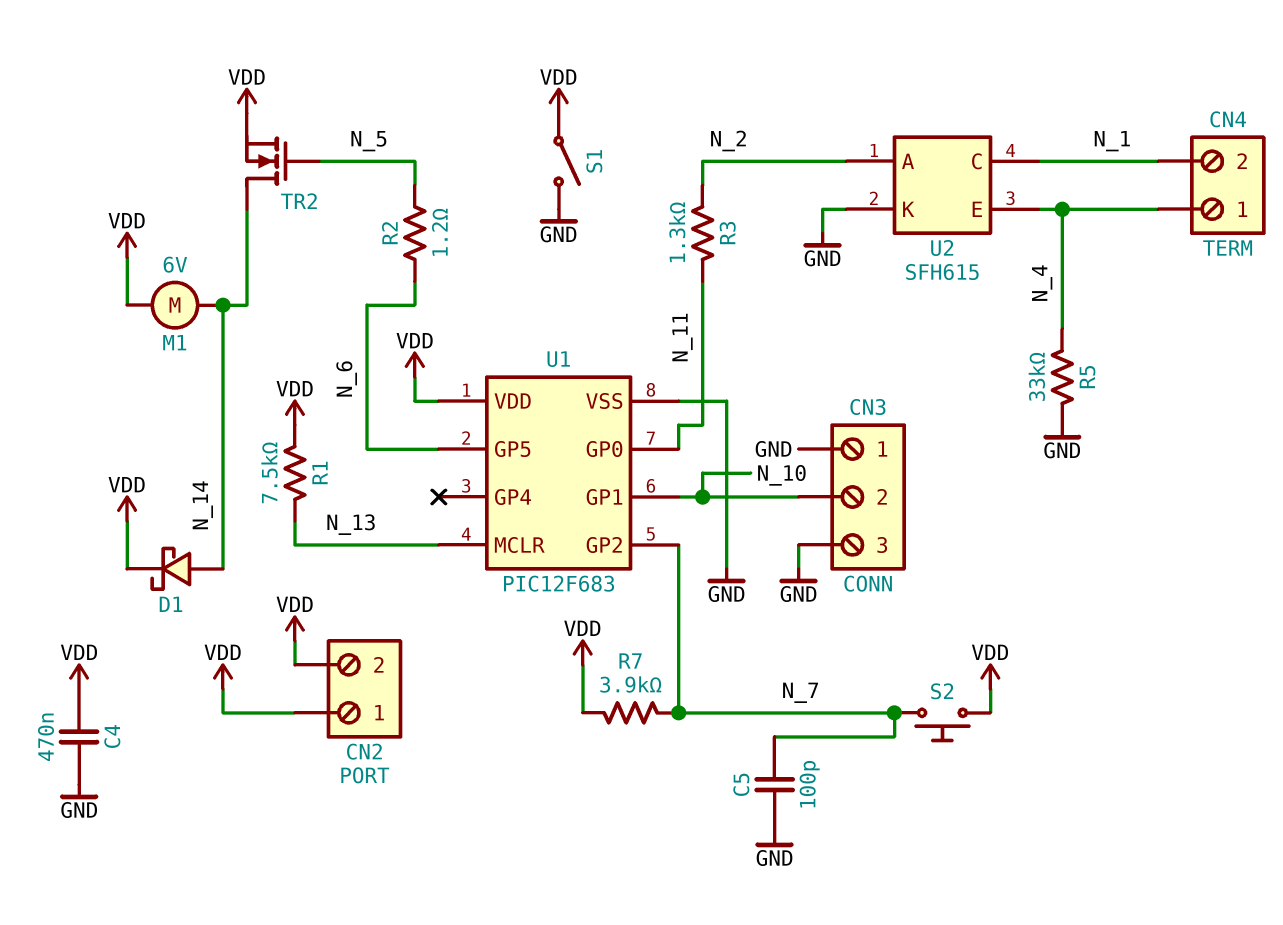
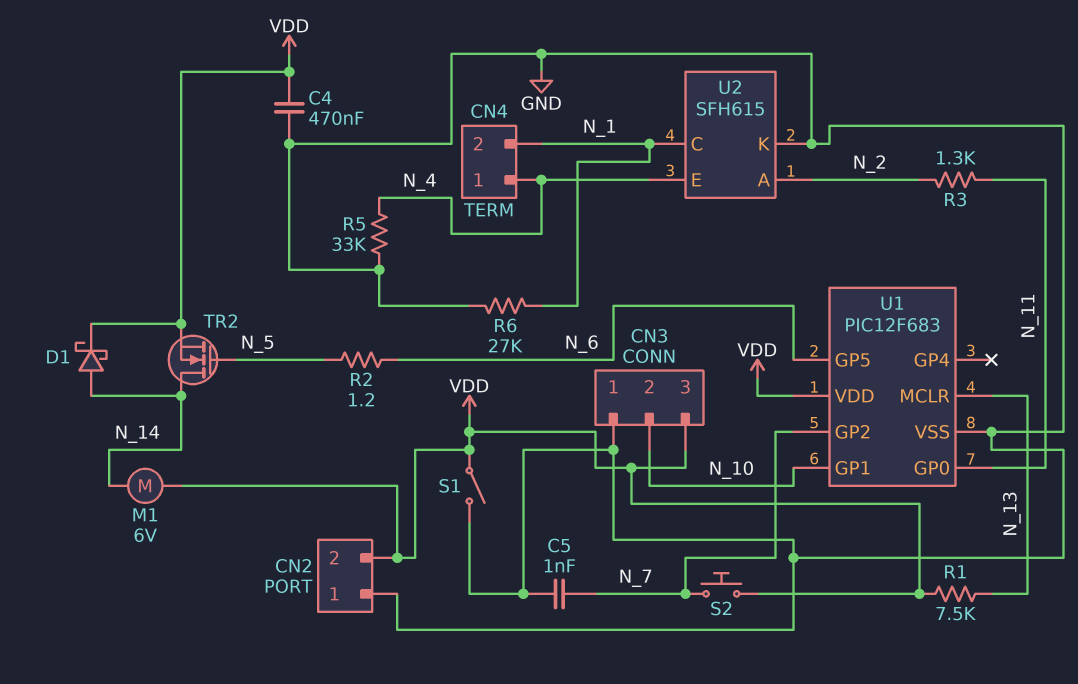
C5: 100pF (GND, N_7) -> 1nF (GND, N_7)
CN2 pin 1: VDD -> GND
CN3 pin 3: GND -> VDD
R6: none -> 27k (GND, N_1)
R7: 3.9k (N_7, VDD) -> none

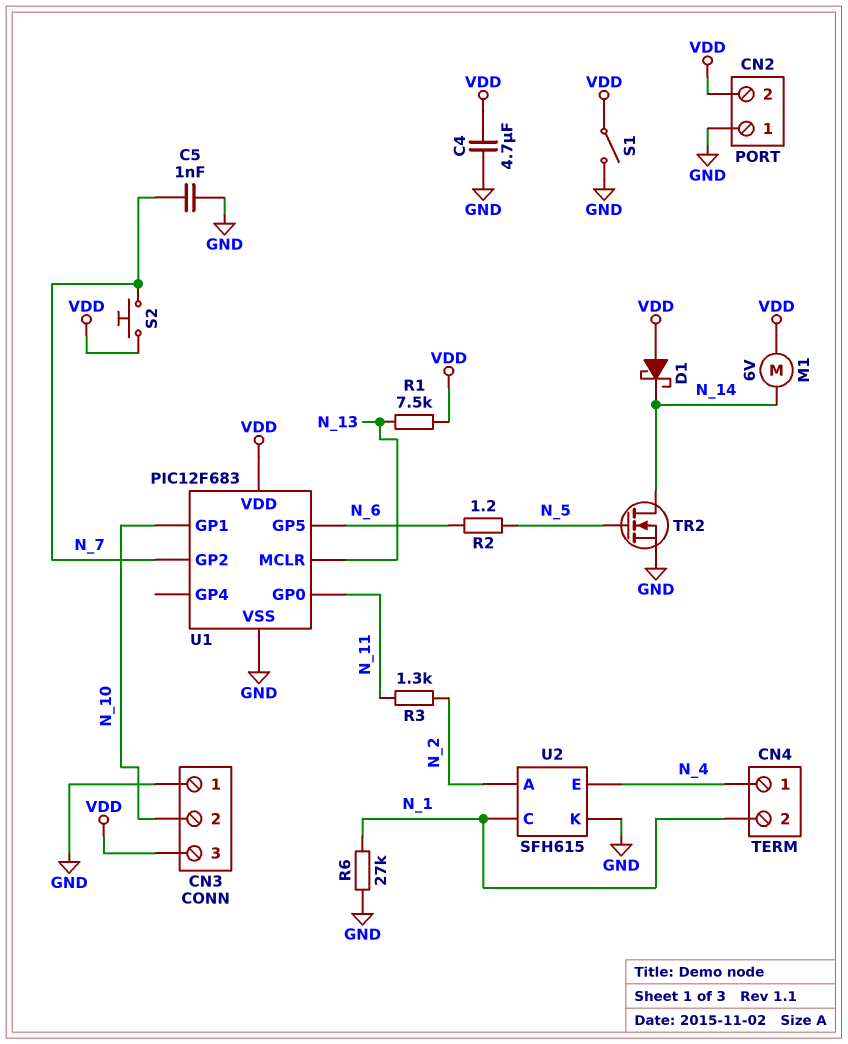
C4: 470nF (GND, VDD) -> 4.7uF (GND, VDD)
D1: schottky (A N_14, K VDD) -> schottky (A VDD, K N_14)
R5: 33k (GND, N_4) -> none
TR2: NMOS (G N_5, D N_14, S VDD) -> NMOS (G N_5, D N_14, S GND)

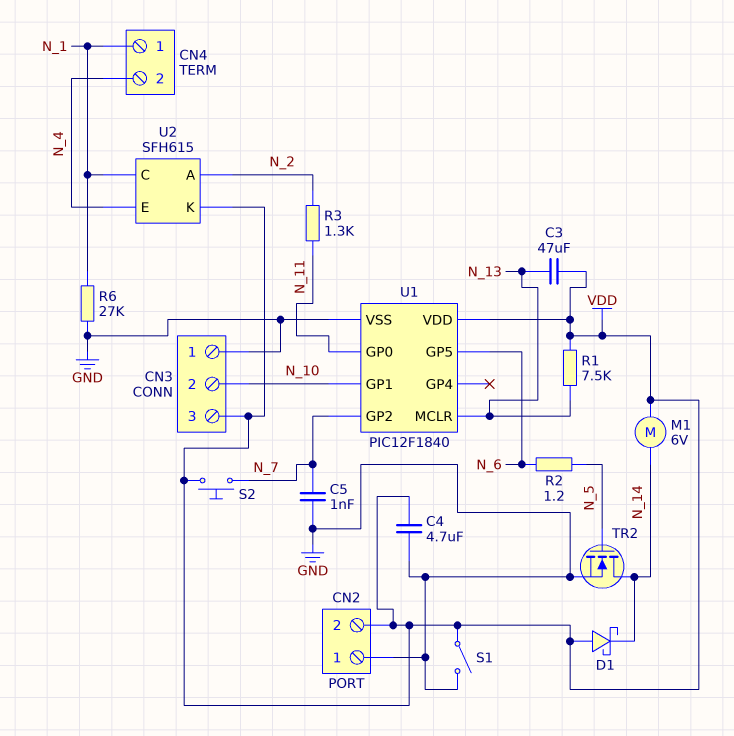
C3: none -> 47uF (N_13, VDD)
CN4 pin 1: N_4 -> N_1
CN4 pin 2: N_1 -> N_4
U1: PIC12F683 -> PIC12F1840
U2 pin K: GND -> VDD

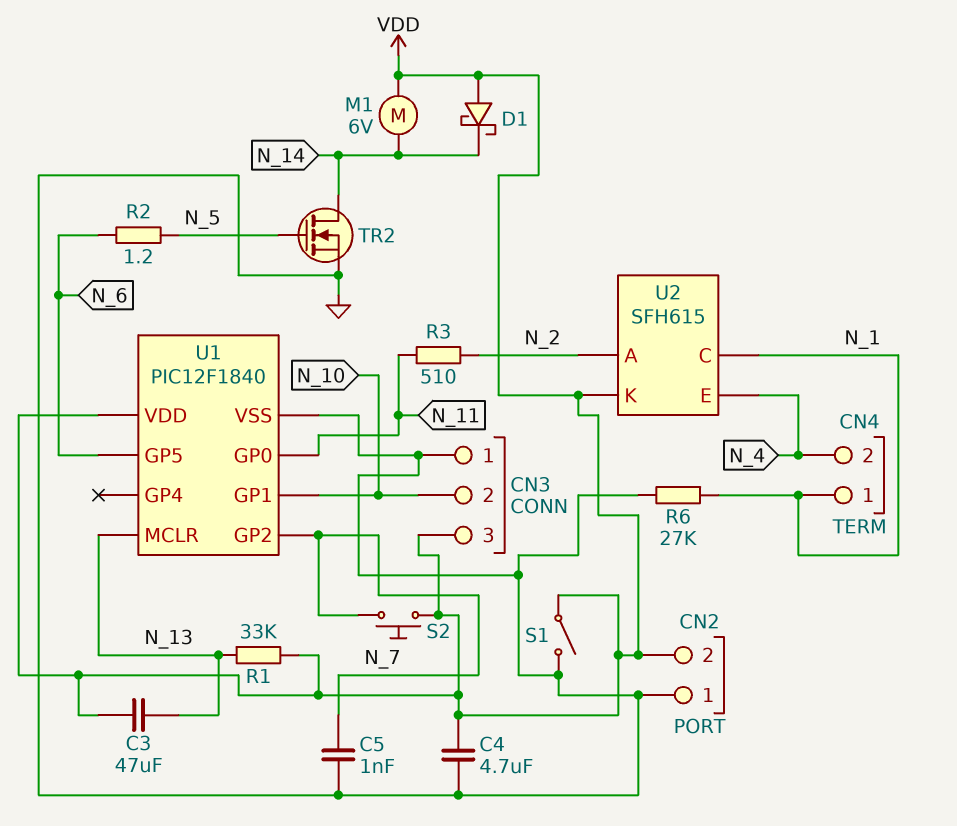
R1: 7.5k (N_13, VDD) -> 33k (N_13, VDD)
R3: 1.3k (N_2, N_11) -> 510 (N_2, N_11)

